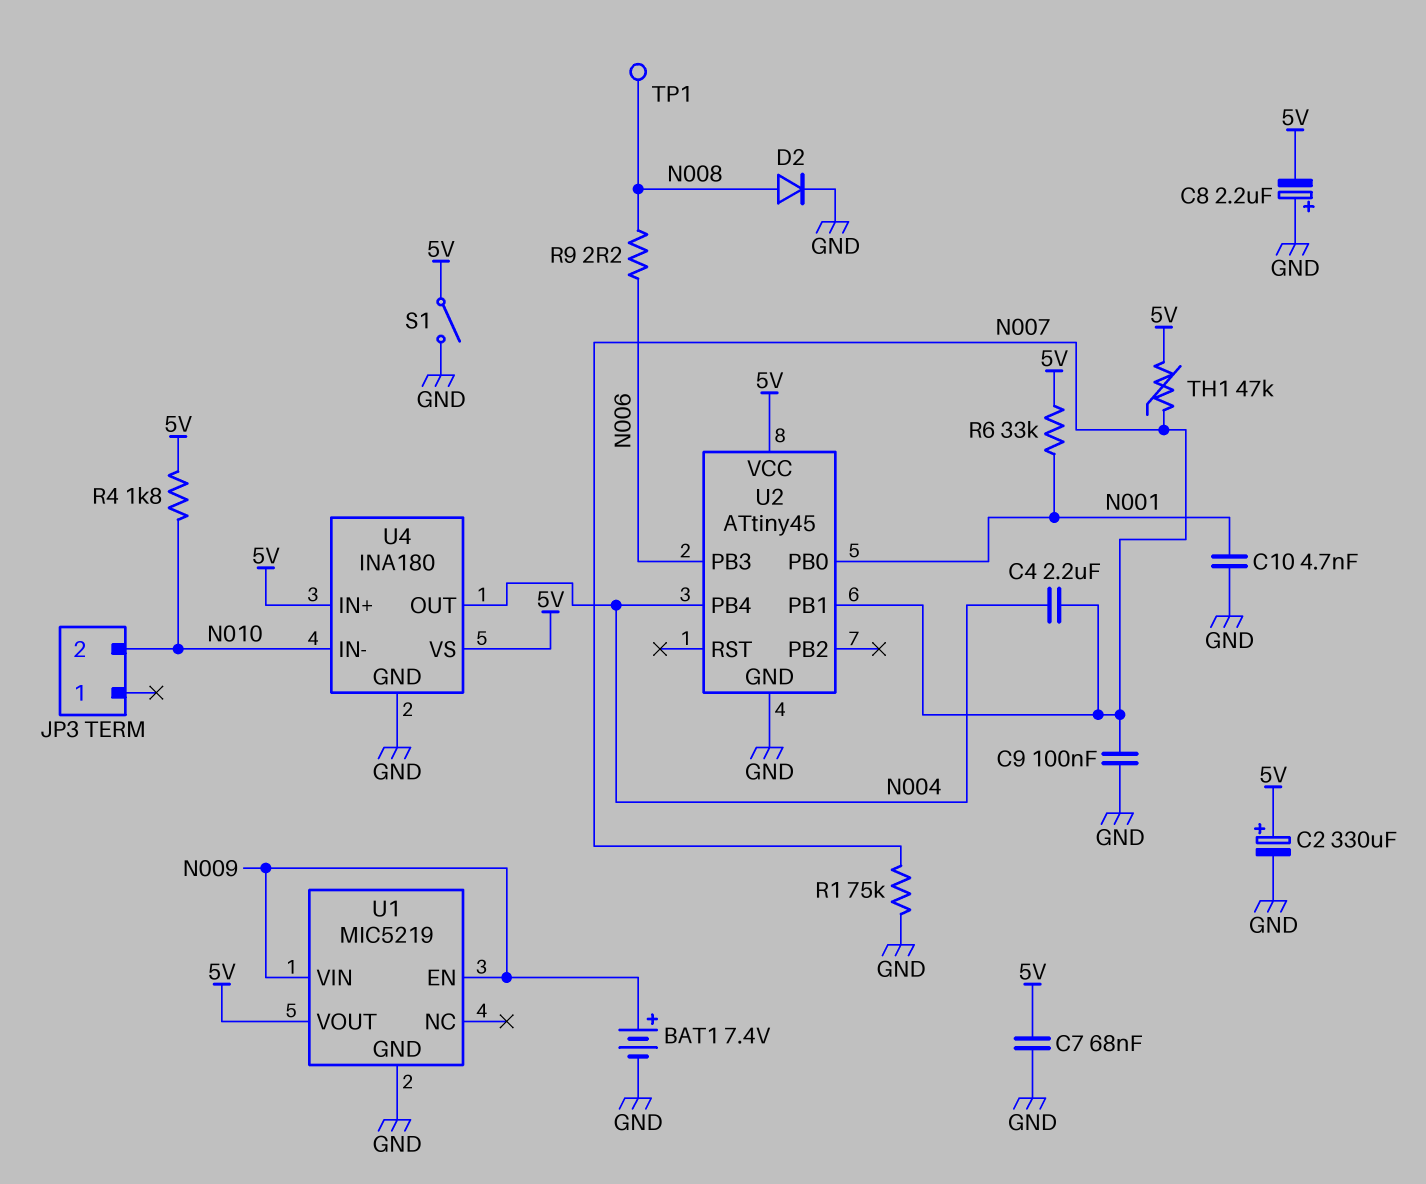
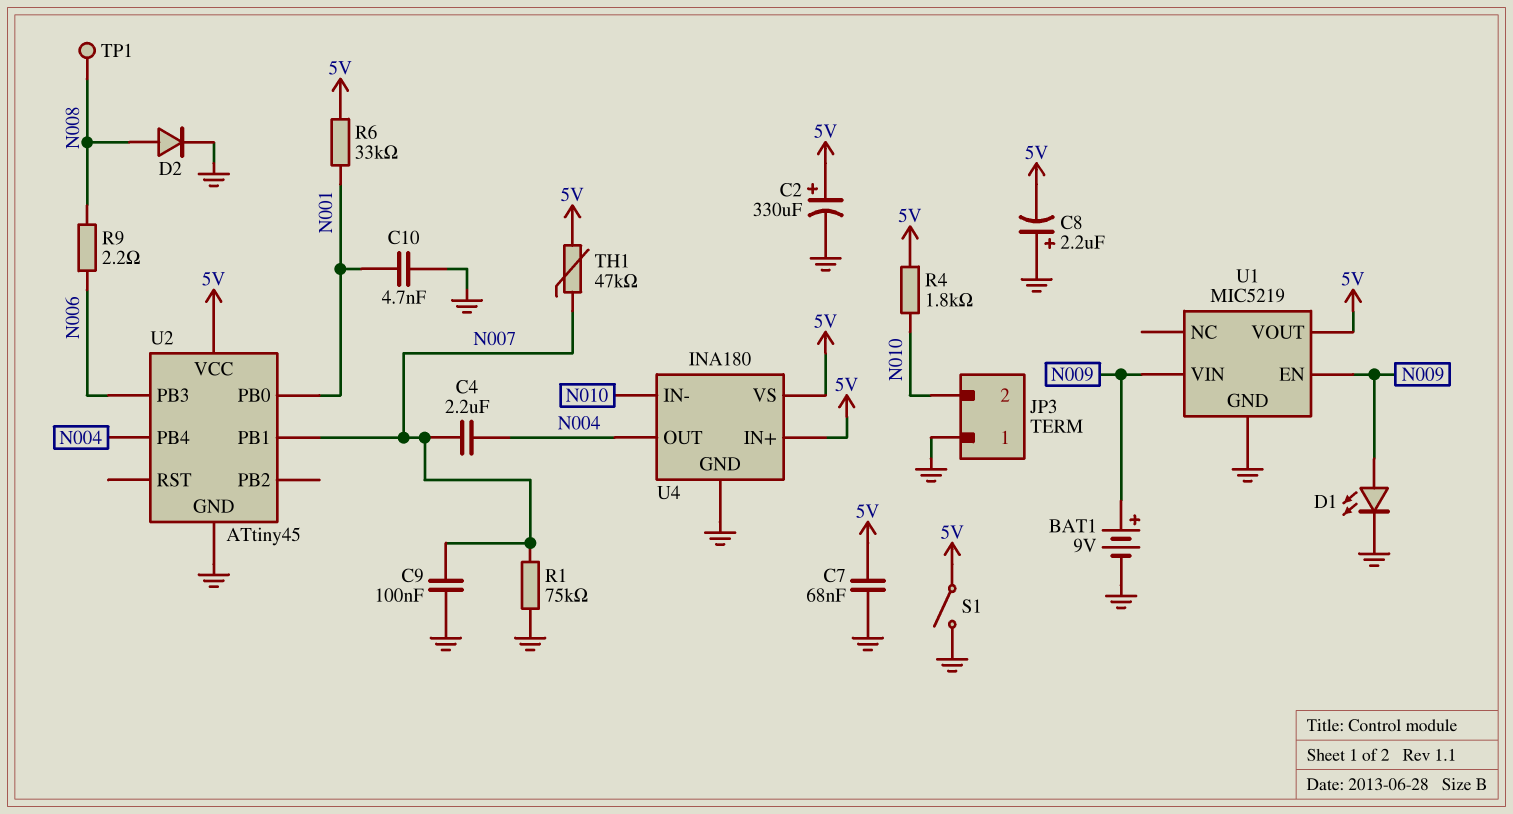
BAT1: 7.4V (plus N009, minus GND) -> 9V (plus N009, minus GND)
D1: none -> LED (A N009, K GND)
JP3 pin 1: none -> GND

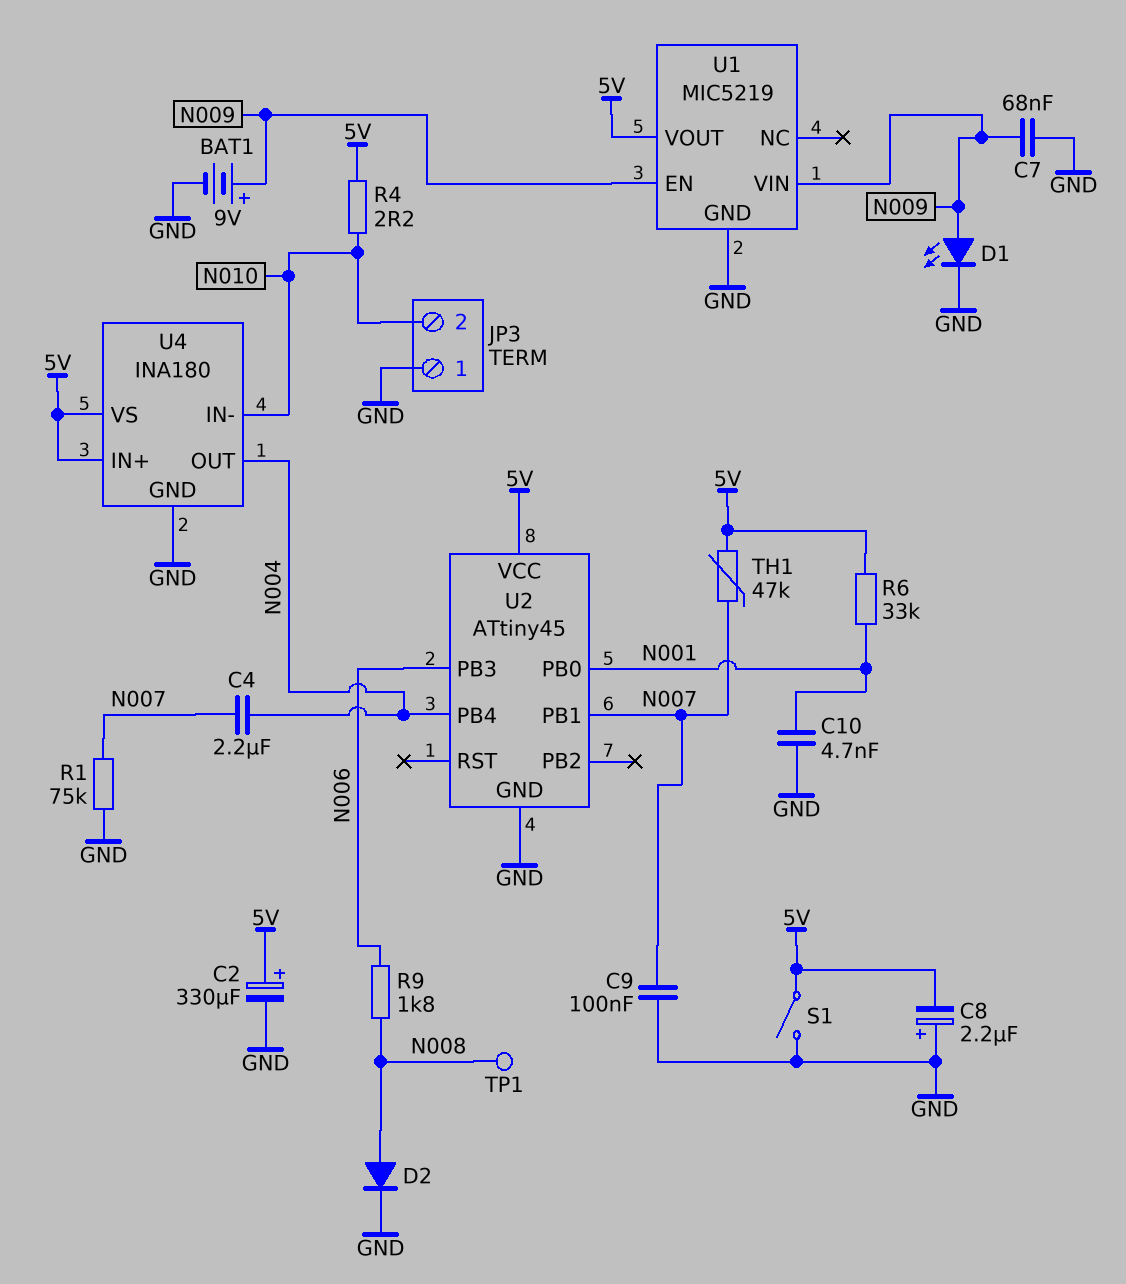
C7: 68nF (5V, GND) -> 68nF (GND, N009)
R4: 1.8k (5V, N010) -> 2.2 (5V, N010)
R9: 2.2 (N006, N008) -> 1.8k (N006, N008)

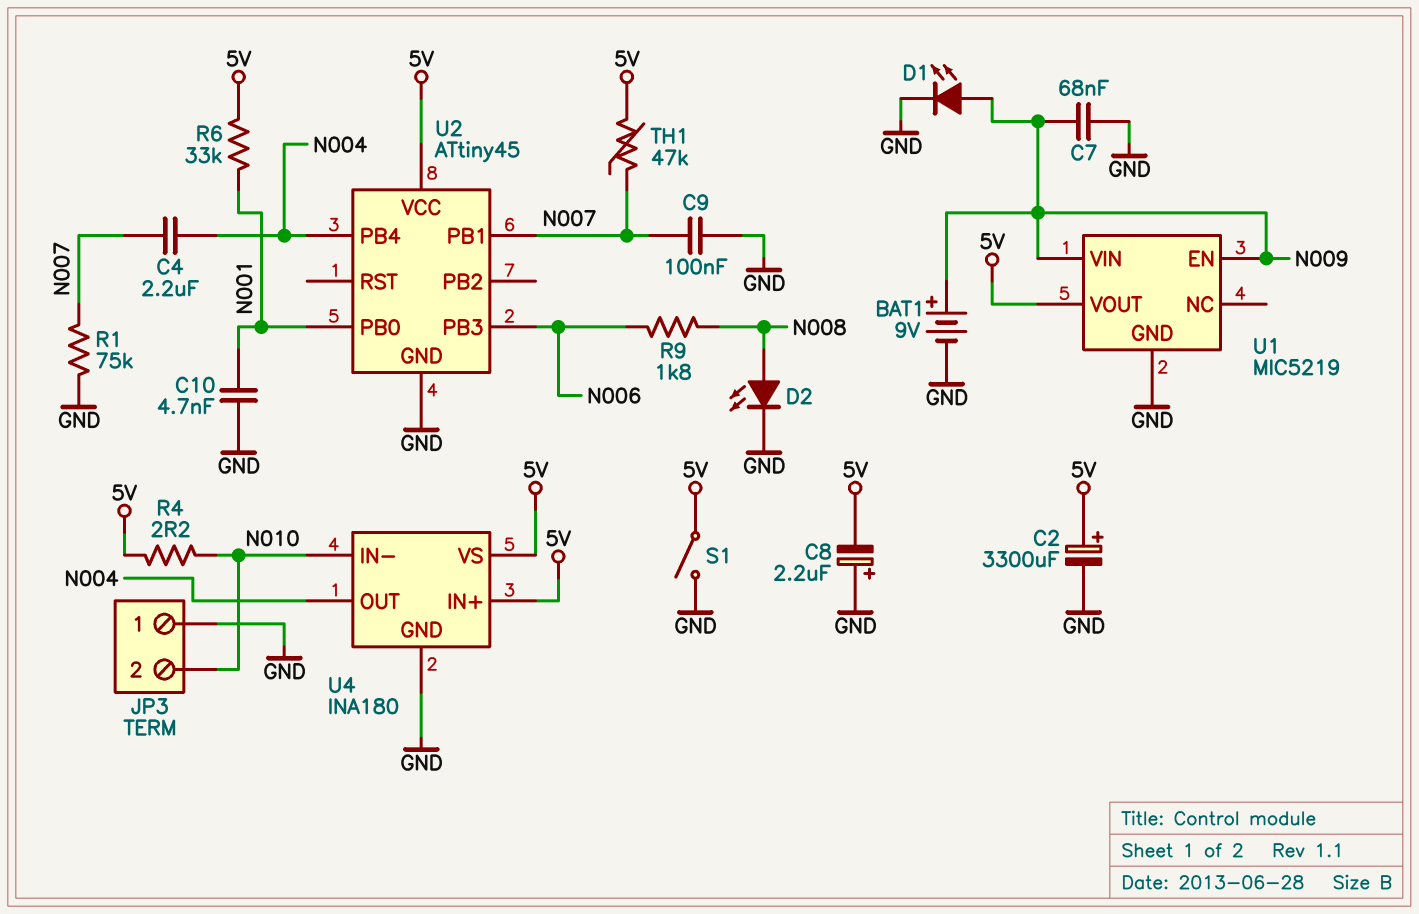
C2: 330uF (plus 5V, minus GND) -> 3300uF (plus 5V, minus GND)
D2: diode (A N008, K GND) -> LED (A N008, K GND)
TP1: test point (N008) -> none

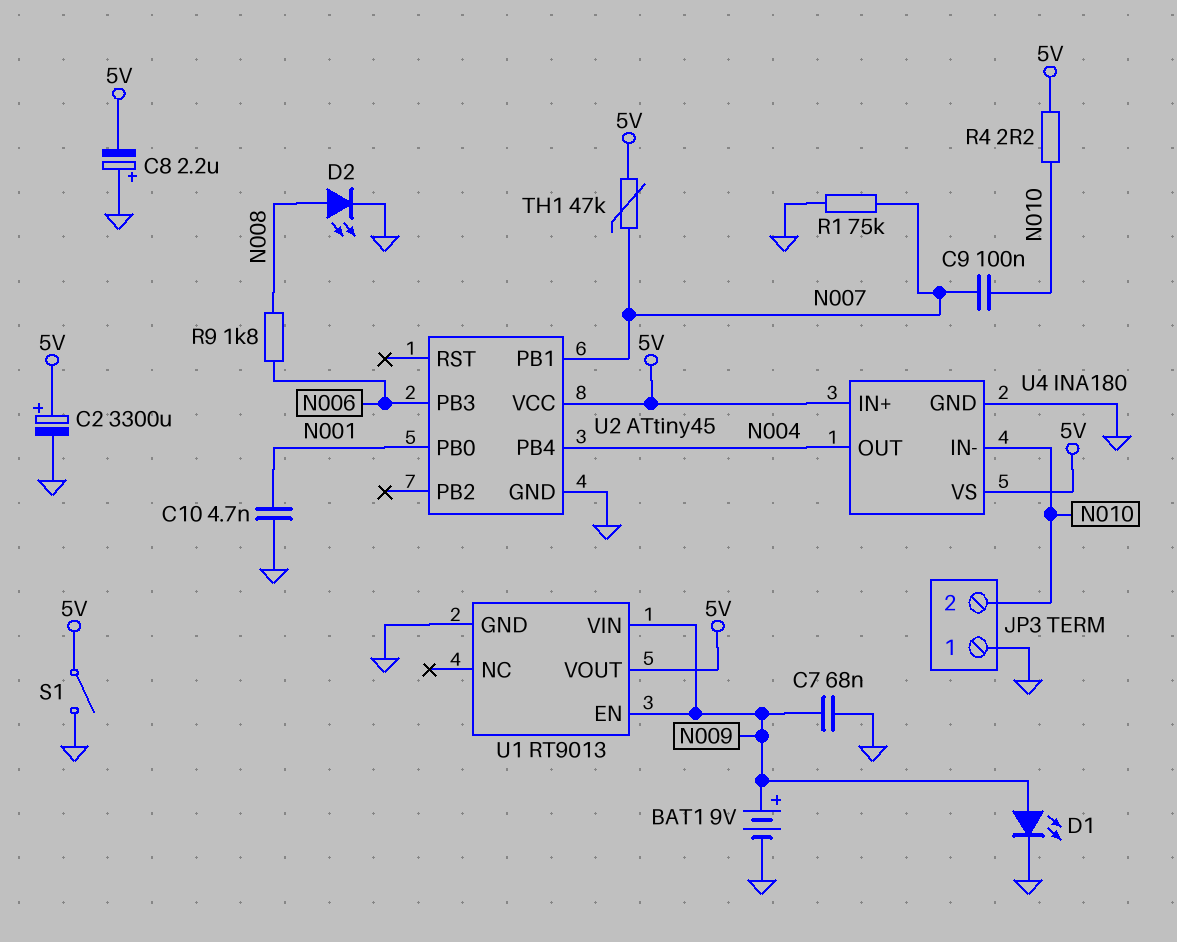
C4: 2.2uF (N004, N007) -> none
C9: 100nF (GND, N007) -> 100nF (N007, N010)
R6: 33k (5V, N001) -> none
U1: MIC5219 -> RT9013

